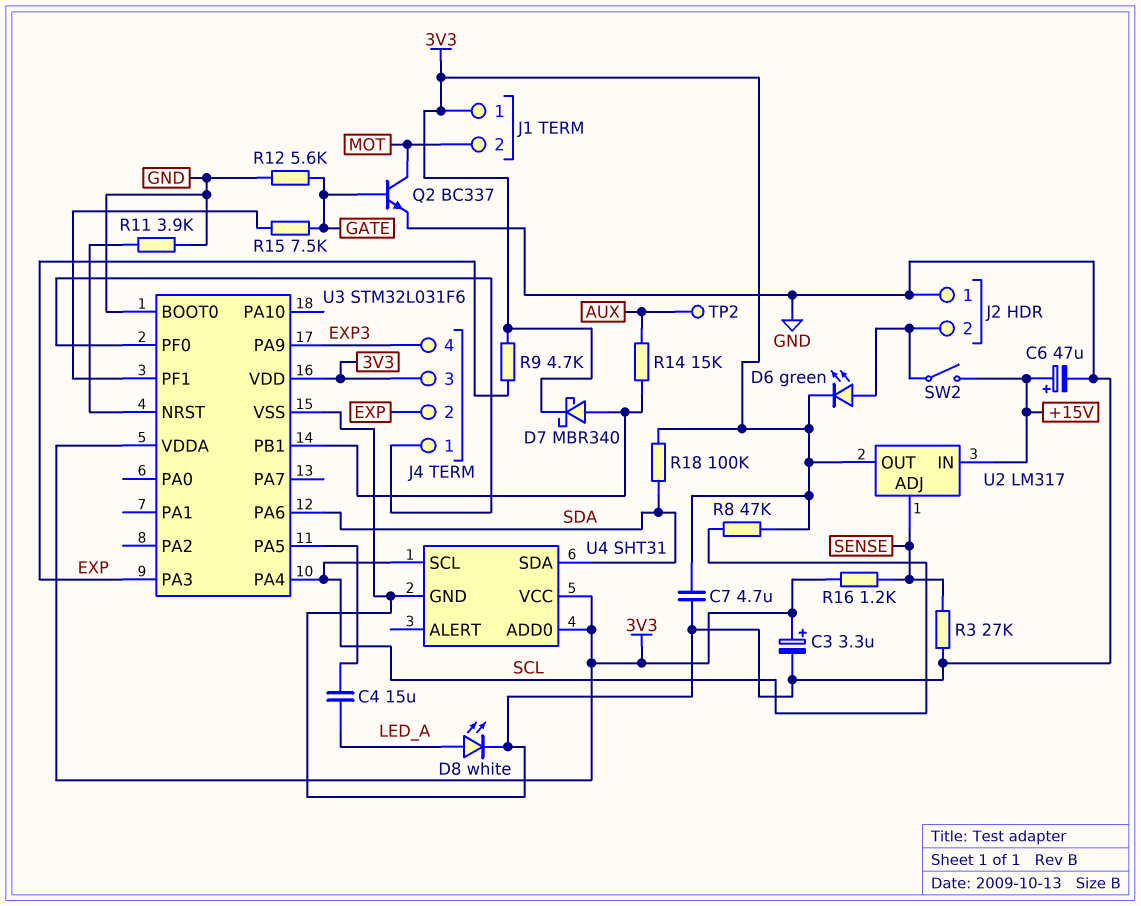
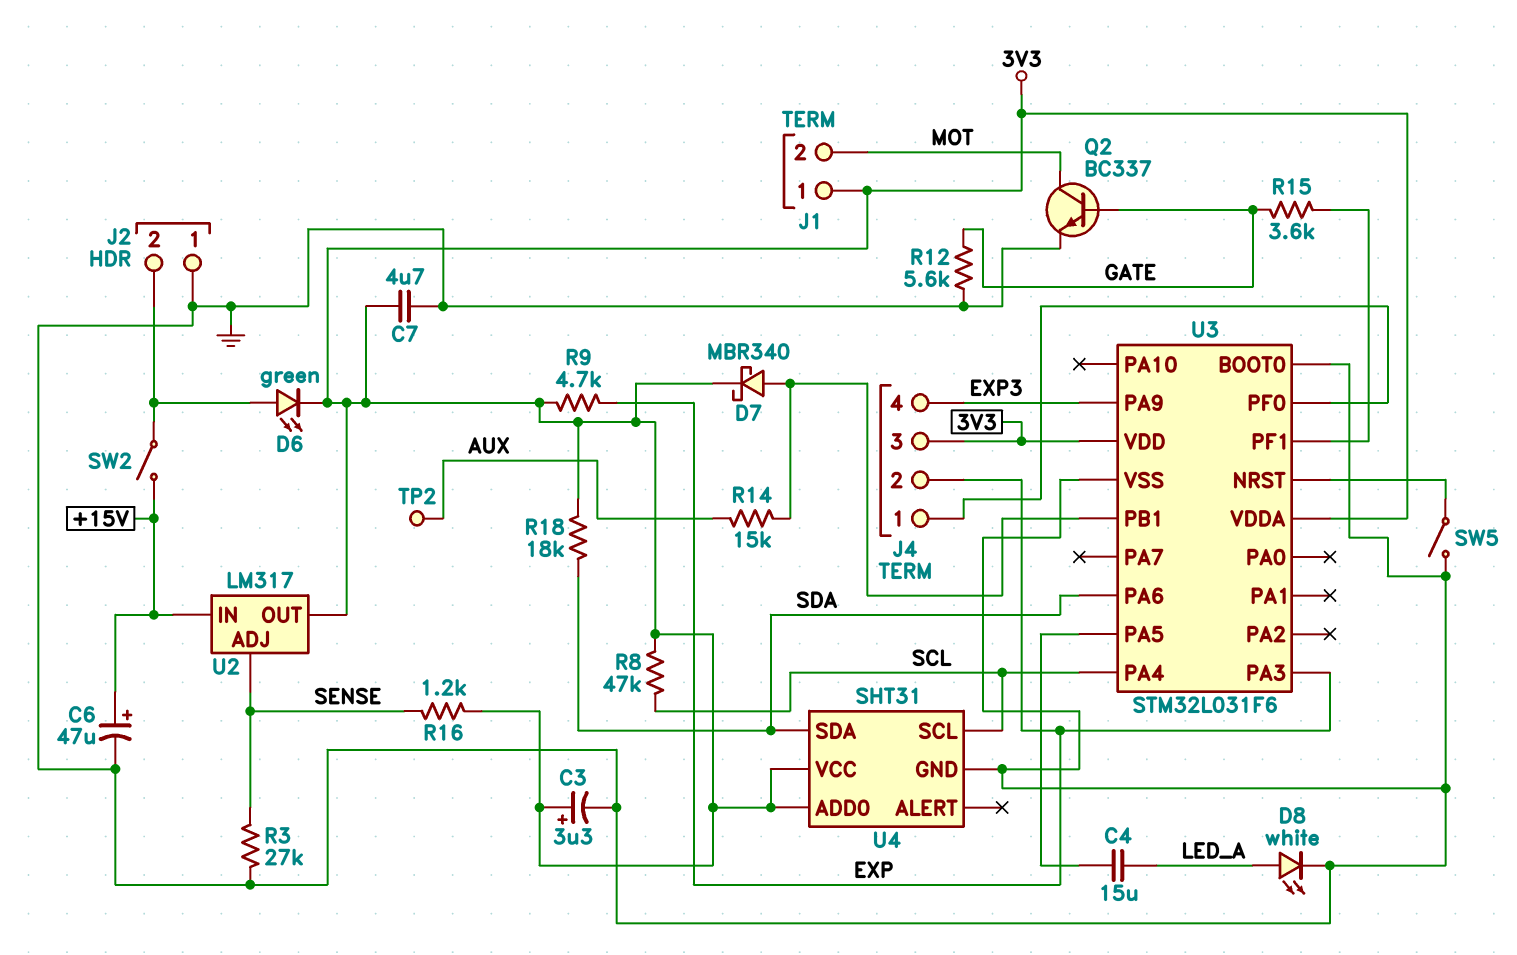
R11: 3.9k (GND, U3/NRST) -> none
R15: 7.5k (GATE, U3/PF1) -> 3.6k (GATE, U3/PF1)
R18: 100k (3V3, SDA) -> 18k (3V3, SDA)
SW5: none -> switch (GND, U3/NRST)

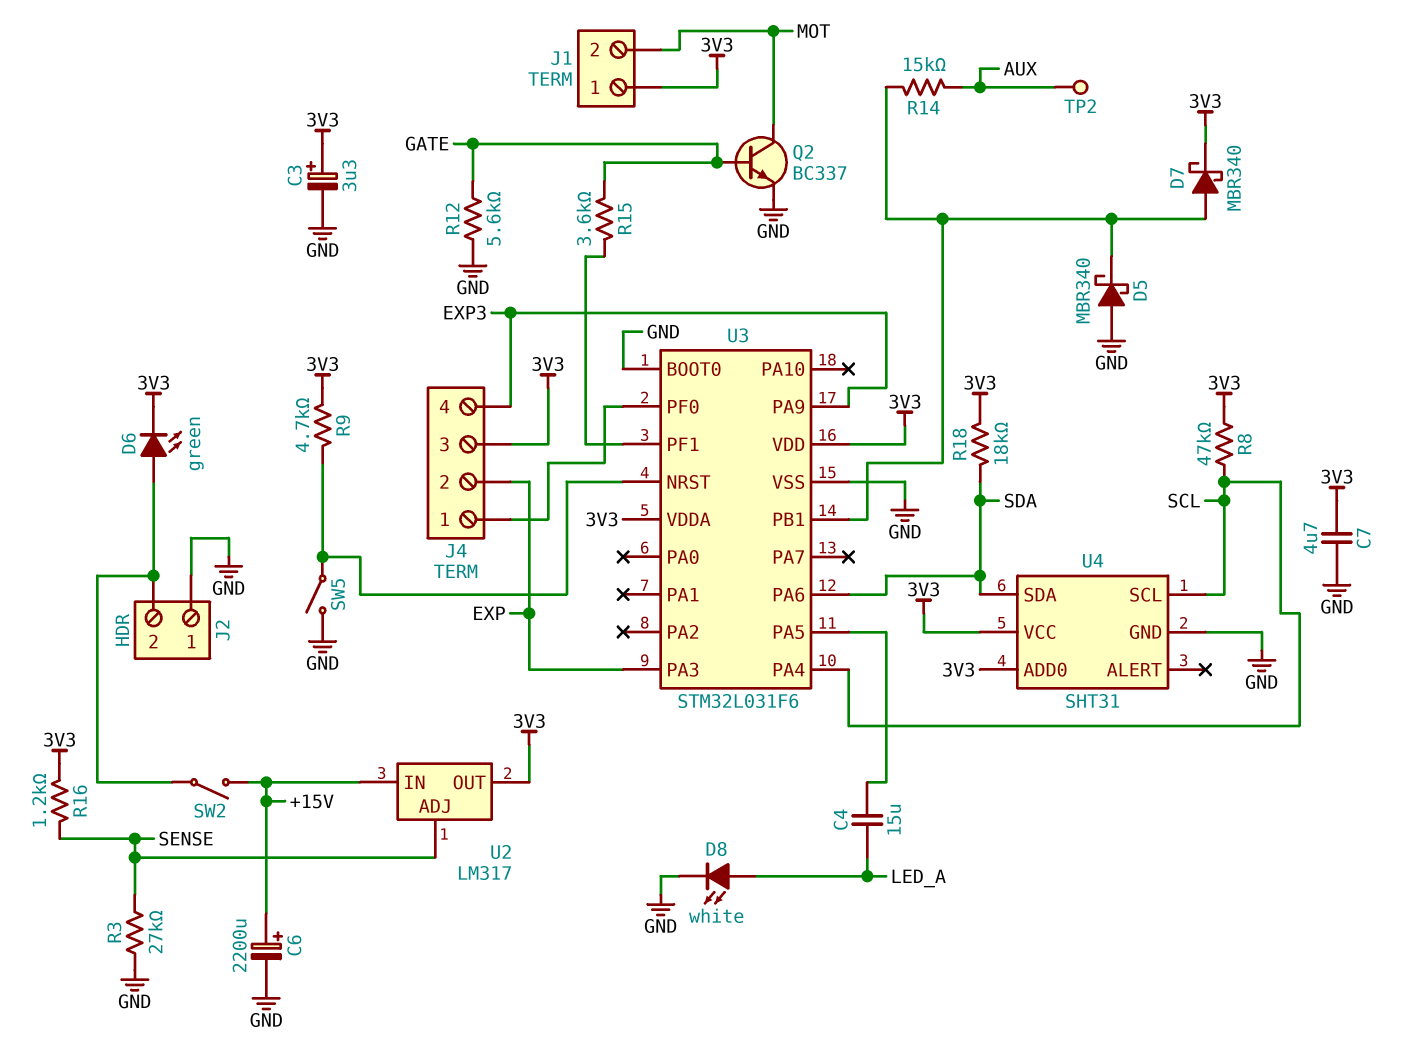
C6: 47uF (plus +15V, minus GND) -> 2200uF (plus +15V, minus GND)
D5: none -> schottky MBR340 (A GND, K U3/PB1)
R9: 4.7k (3V3, EXP) -> 4.7k (3V3, U3/NRST)

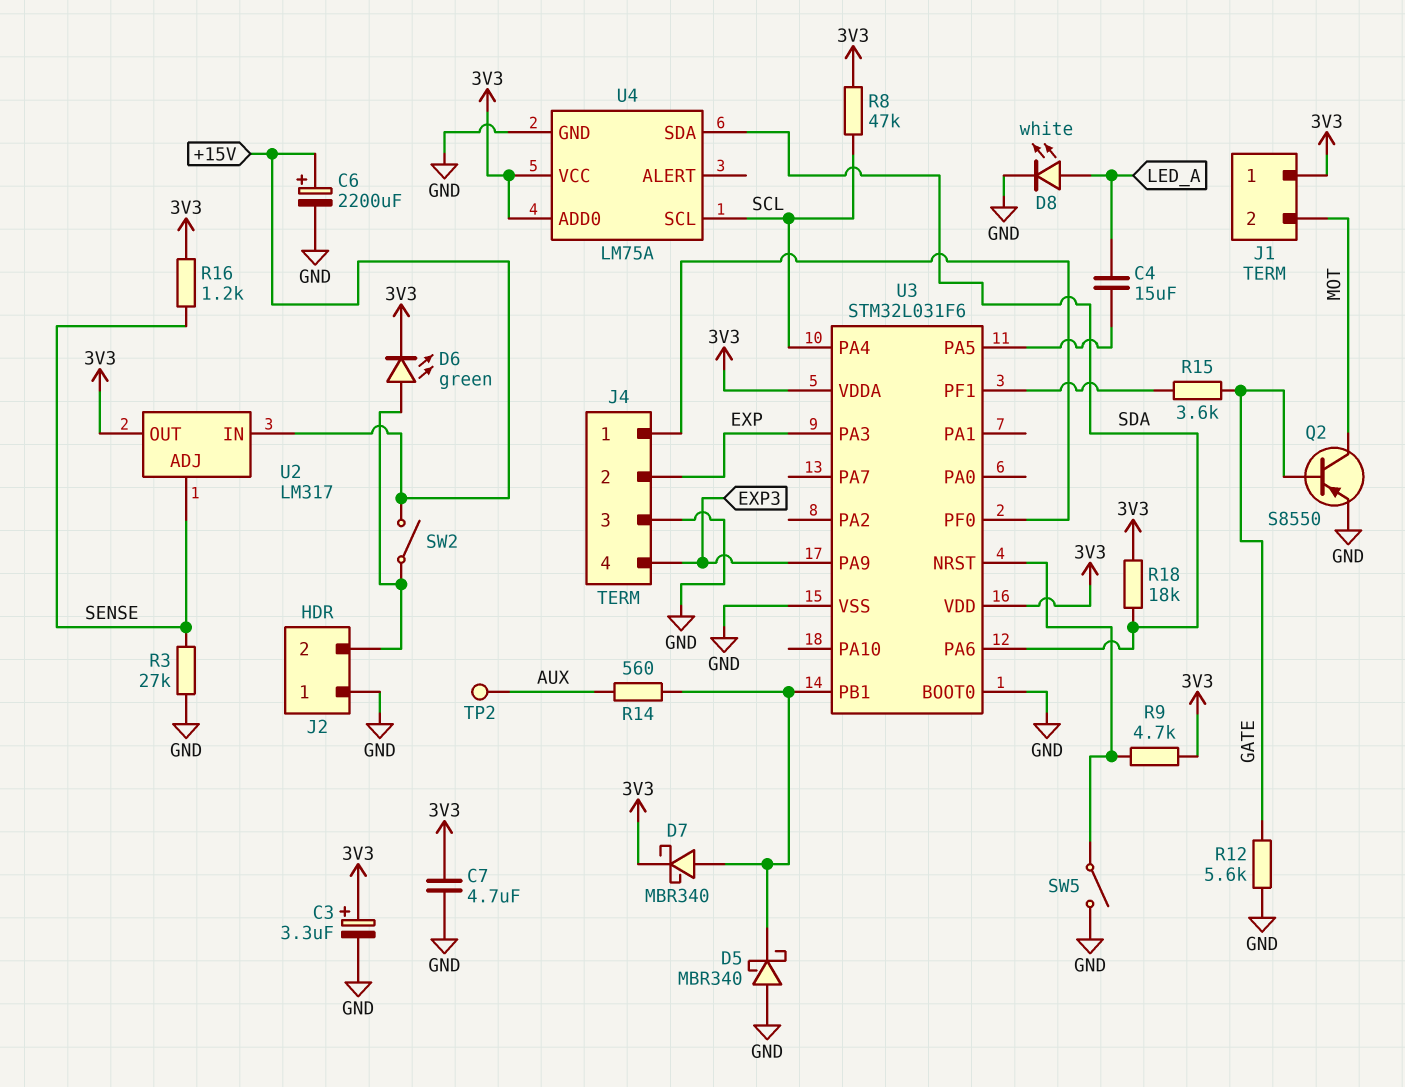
J4 pin 3: 3V3 -> GND
Q2: NPN BC337 (B GATE, C MOT, E GND) -> PNP S8550 (B GATE, C MOT, E GND)
R14: 15k (AUX, U3/PB1) -> 560 (AUX, U3/PB1)
U4: SHT31 -> LM75A

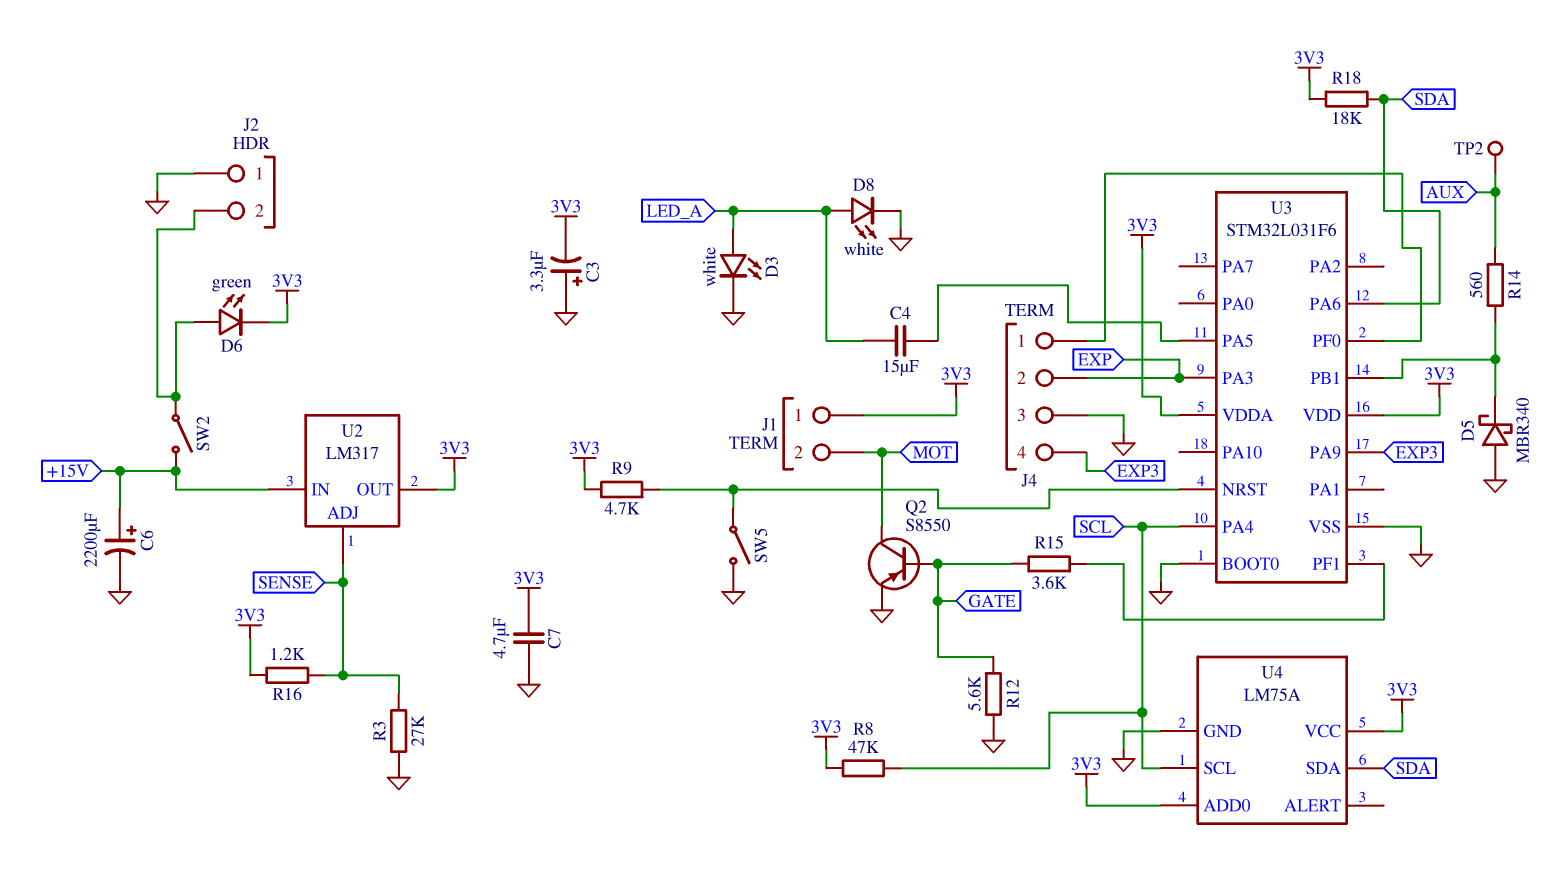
C3: 3.3uF (plus 3V3, minus GND) -> 3.3uF (plus GND, minus 3V3)
D3: none -> LED white (A LED_A, K GND)
D7: schottky MBR340 (A U3/PB1, K 3V3) -> none

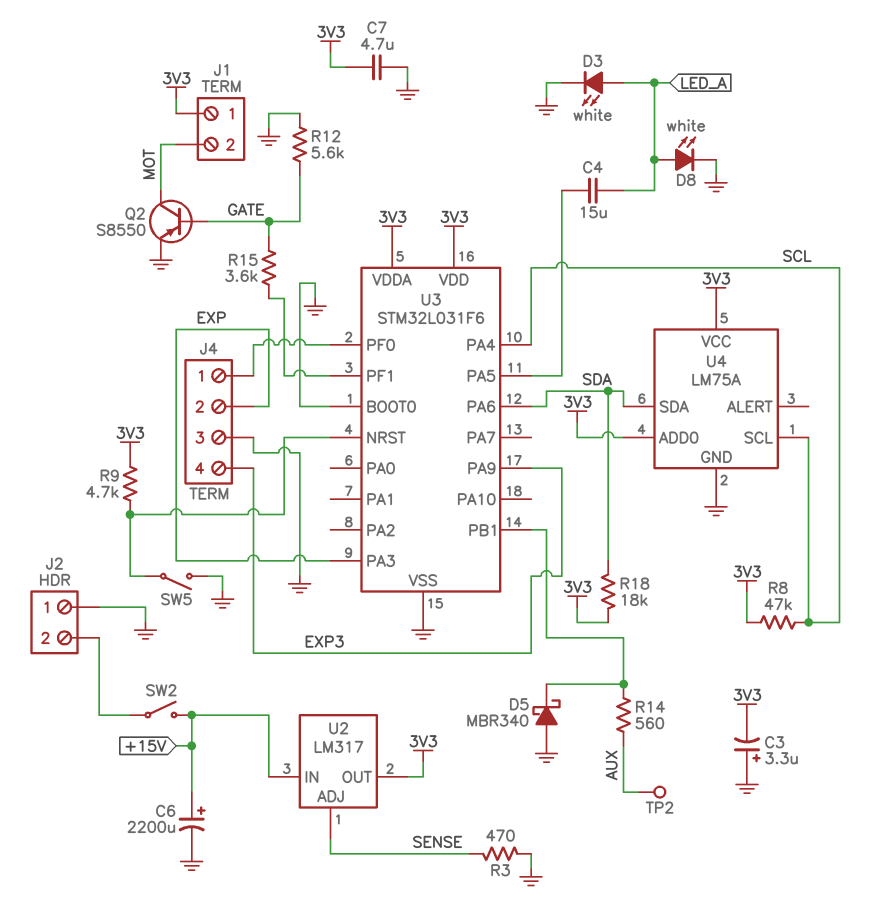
D6: LED green (A J2/2, K 3V3) -> none
R3: 27k (GND, SENSE) -> 470 (GND, SENSE)
R16: 1.2k (3V3, SENSE) -> none

